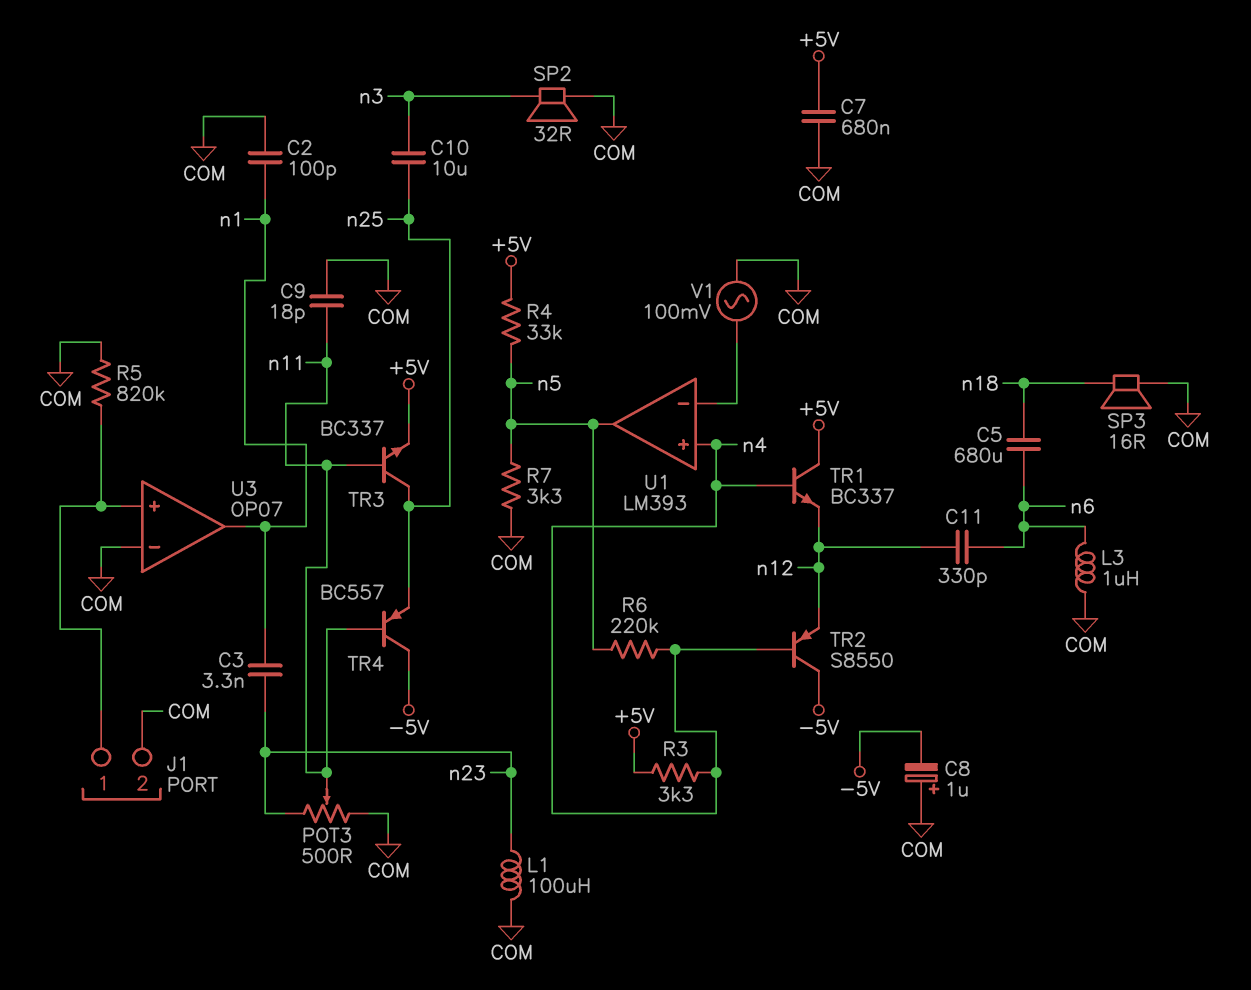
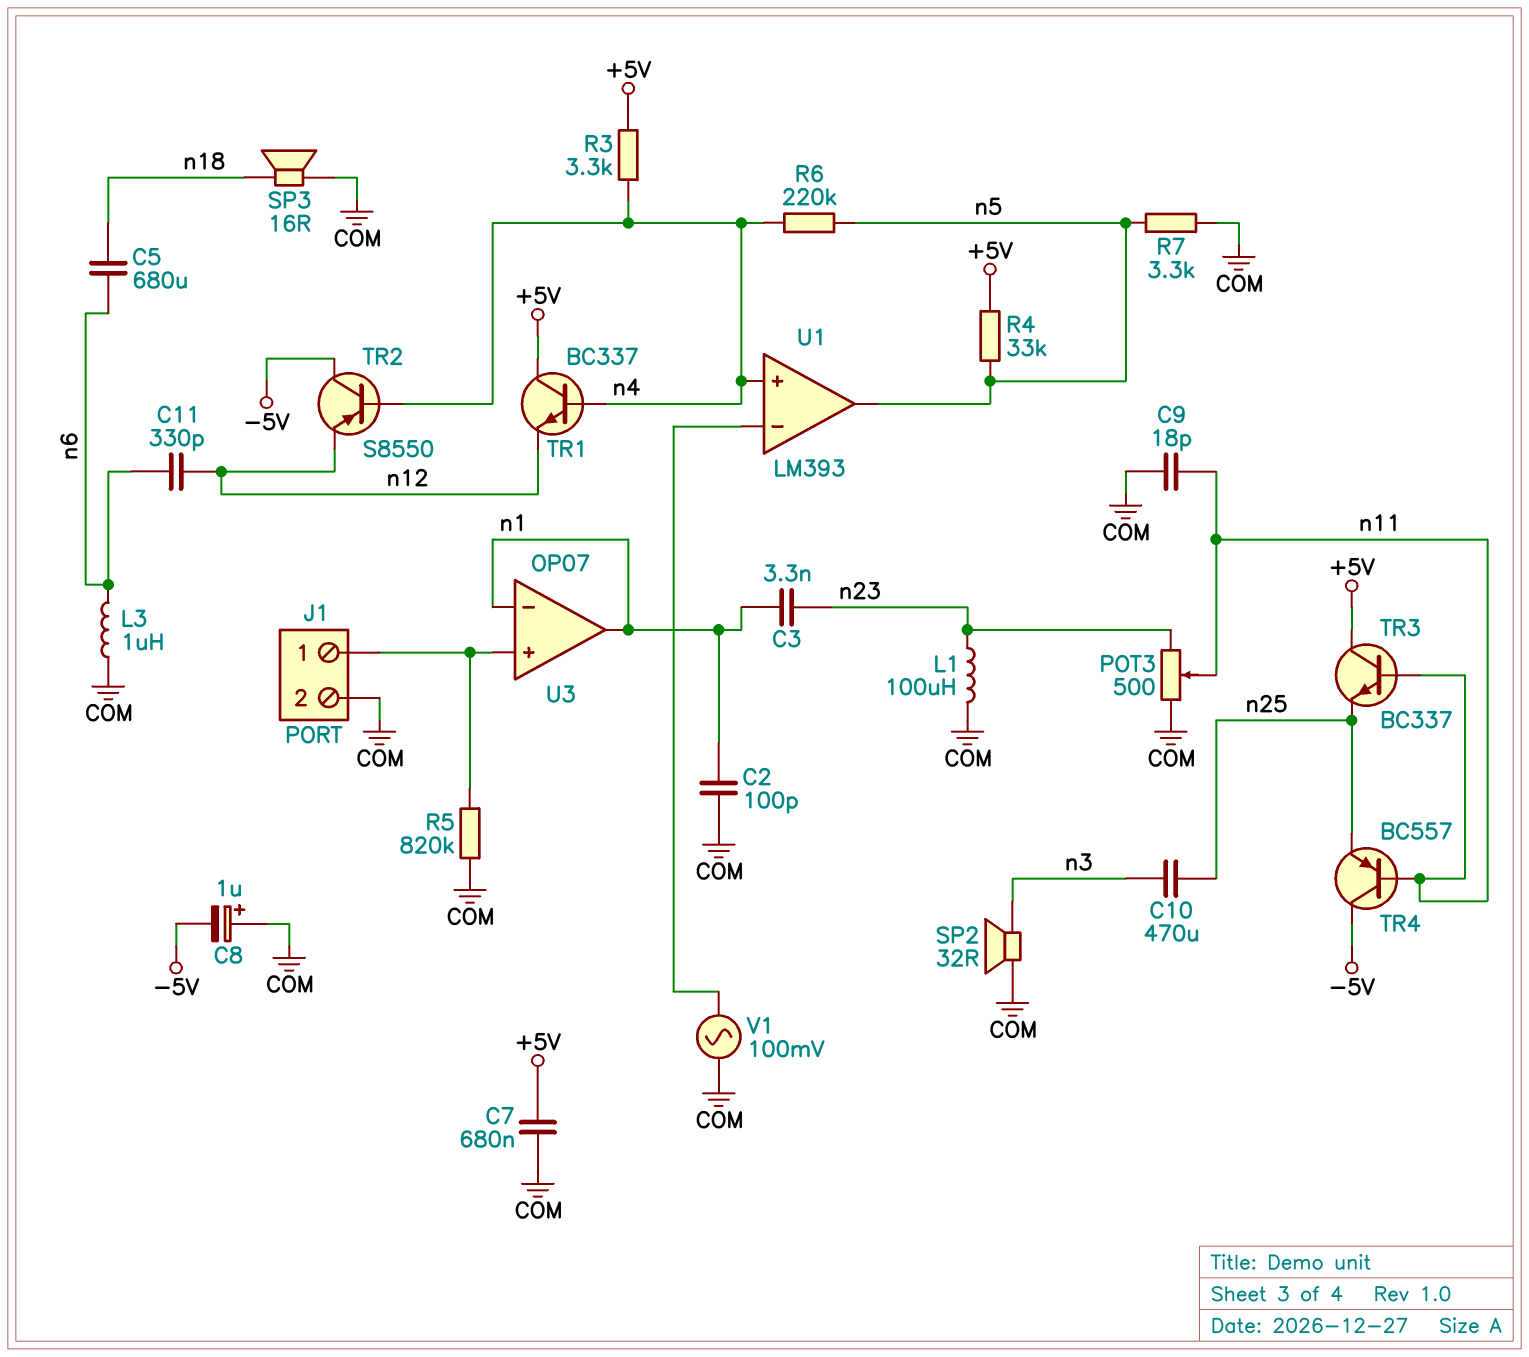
C10: 10uF (n3, n25) -> 470uF (n3, n25)
TR3: NPN BC337 (B n11, C n25, E +5V) -> NPN BC337 (B n11, C +5V, E n25)
U3 pin in-: COM -> n1

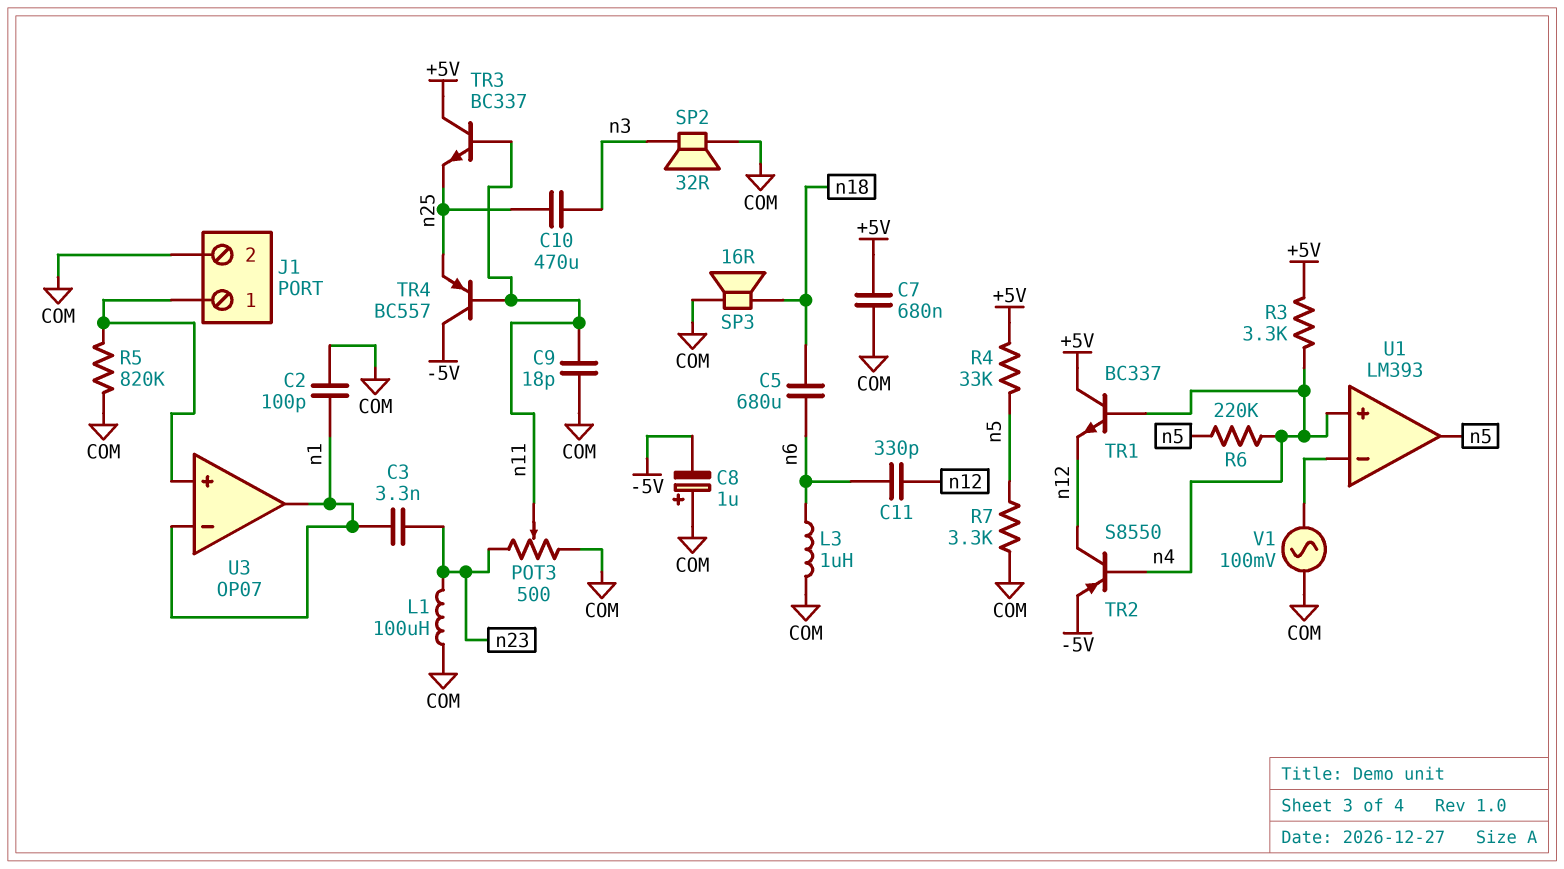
TR2: PNP S8550 (B n4, C -5V, E n12) -> PNP S8550 (B n4, C n12, E -5V)

